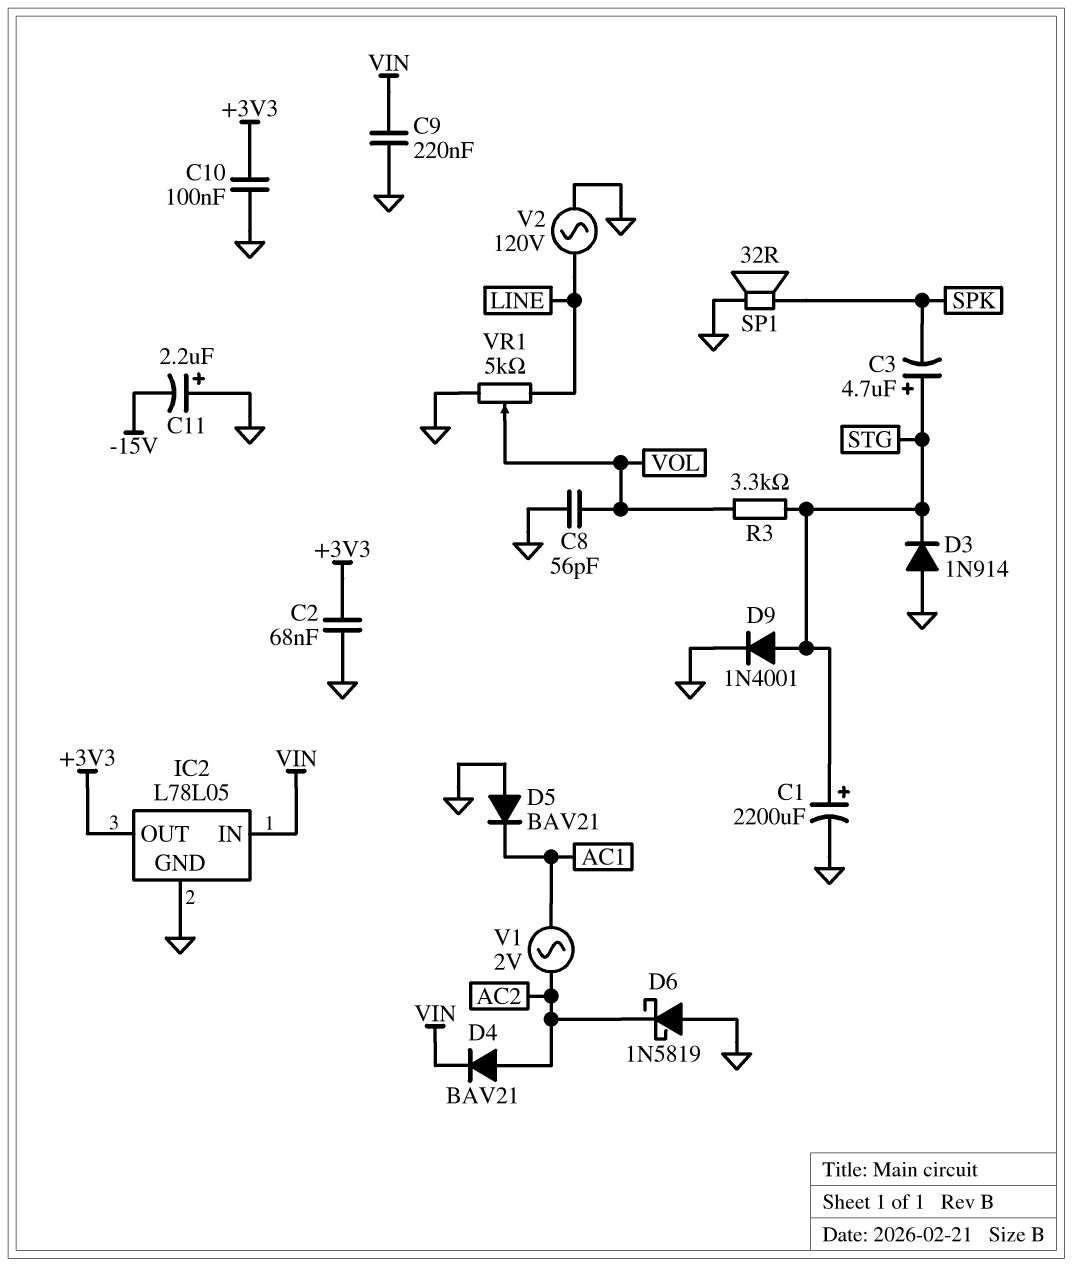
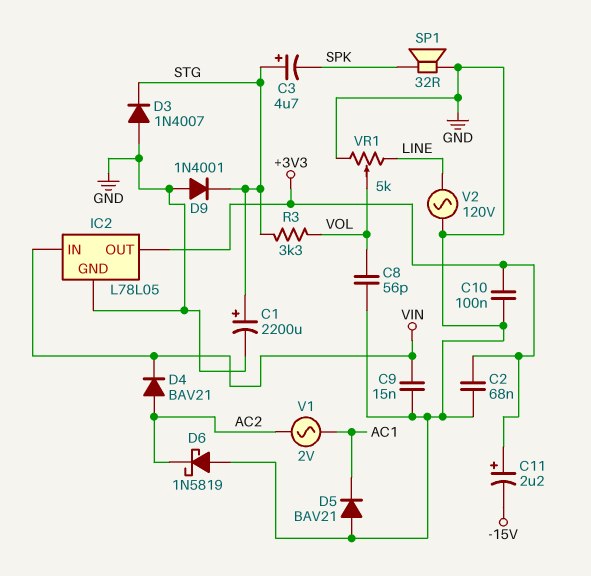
C9: 220nF (GND, VIN) -> 15nF (GND, VIN)
C11: 2.2uF (plus GND, minus -15V) -> 2.2uF (plus +3V3, minus -15V)
D3: diode 1N914 (A GND, K STG) -> diode 1N4007 (A GND, K STG)
D9: diode 1N4001 (A STG, K GND) -> diode 1N4001 (A GND, K STG)

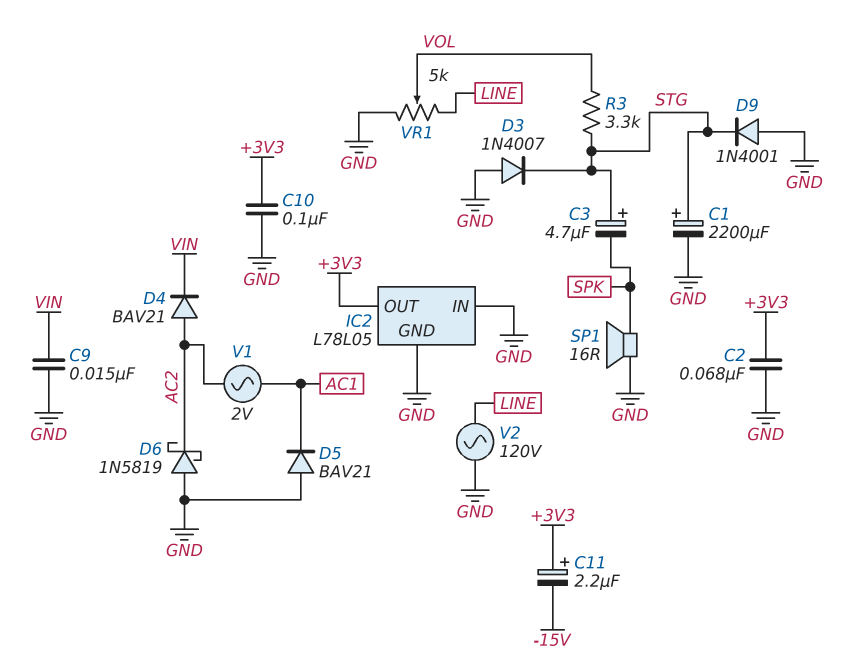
C8: 56pF (GND, VOL) -> none
IC2 pin IN: VIN -> GND
SP1: speaker 32R (GND, SPK) -> speaker 16R (GND, SPK)

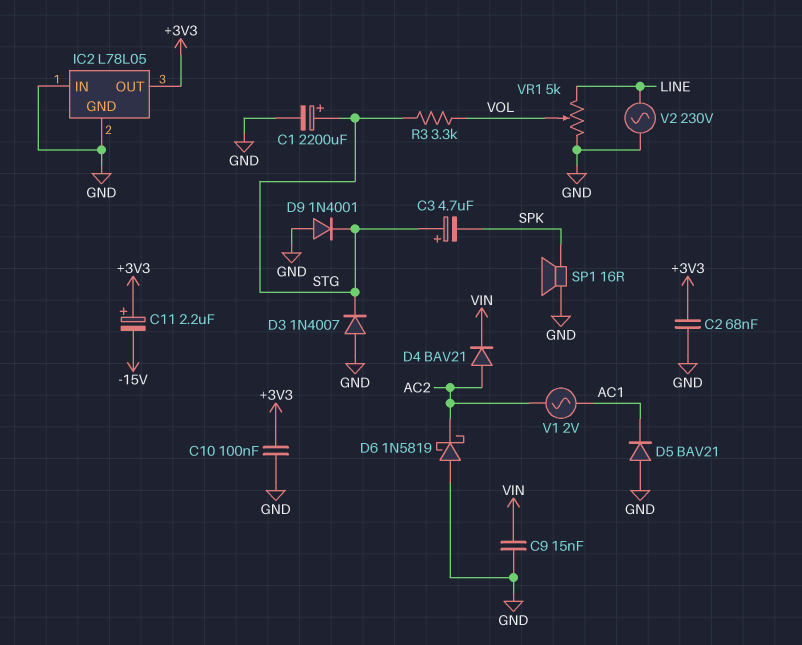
V2: AC 120V (GND, LINE) -> AC 230V (GND, LINE)

